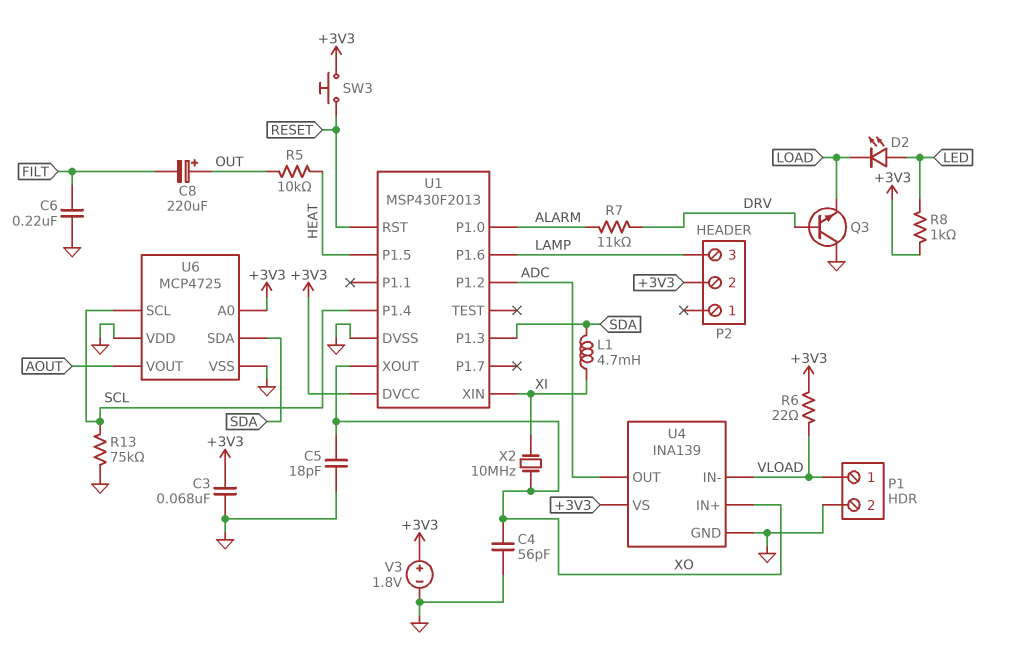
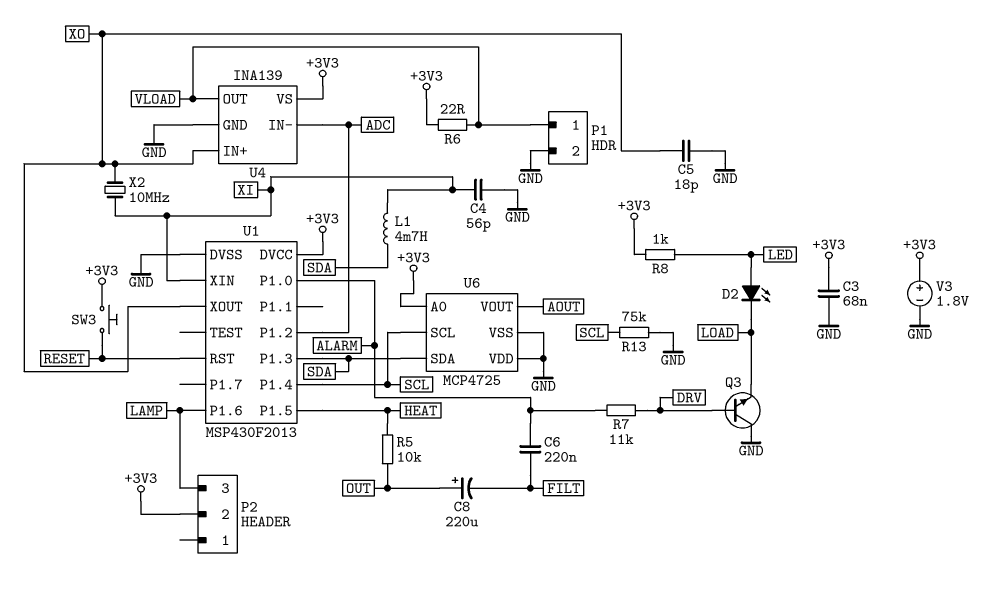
C4: 56pF (GND, XO) -> 56pF (GND, XI)
C6: 220nF (FILT, GND) -> 220nF (ALARM, FILT)
U4 pin IN-: VLOAD -> ADC
U4 pin OUT: ADC -> VLOAD

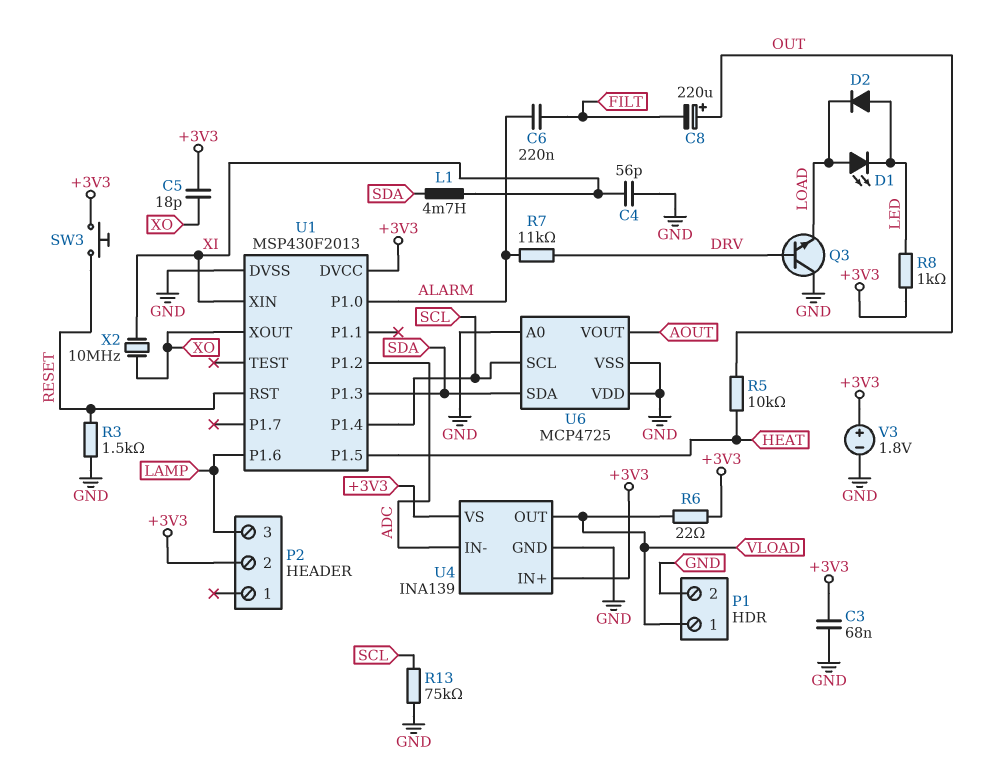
C5: 18pF (GND, XO) -> 18pF (+3V3, XO)
D1: none -> LED (A LOAD, K LED)
D2: LED (A LED, K LOAD) -> diode (A LED, K LOAD)
R3: none -> 1.5k (GND, RESET)
U4 pin IN+: XO -> +3V3
U6 pin A0: +3V3 -> GND

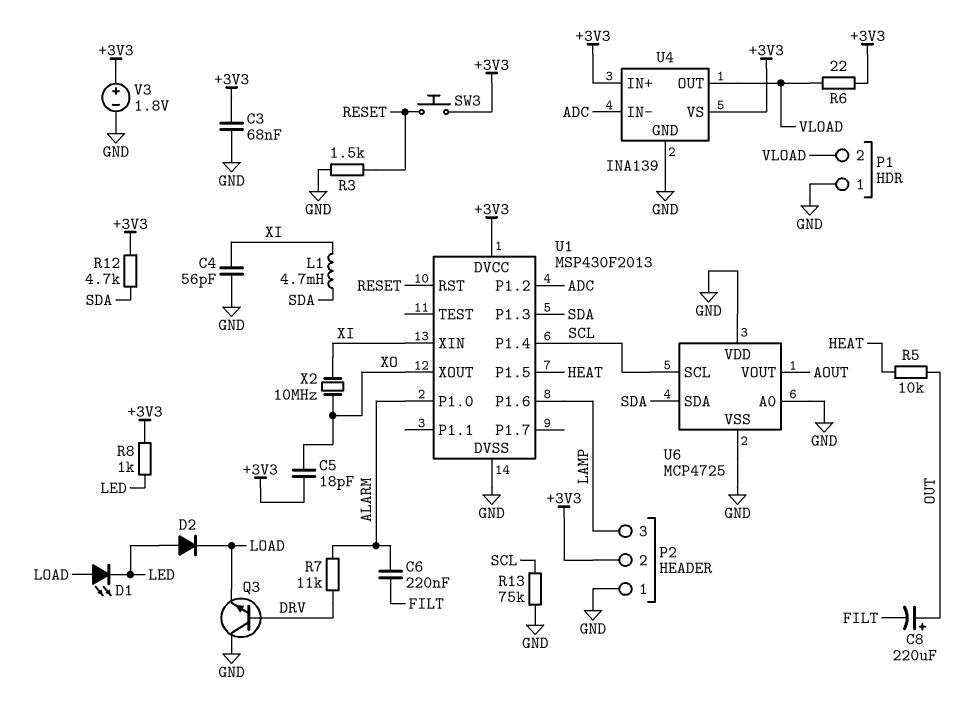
P1 pin 1: VLOAD -> GND
P1 pin 2: GND -> VLOAD
P2 pin 1: none -> GND
R12: none -> 4.7k (+3V3, SDA)

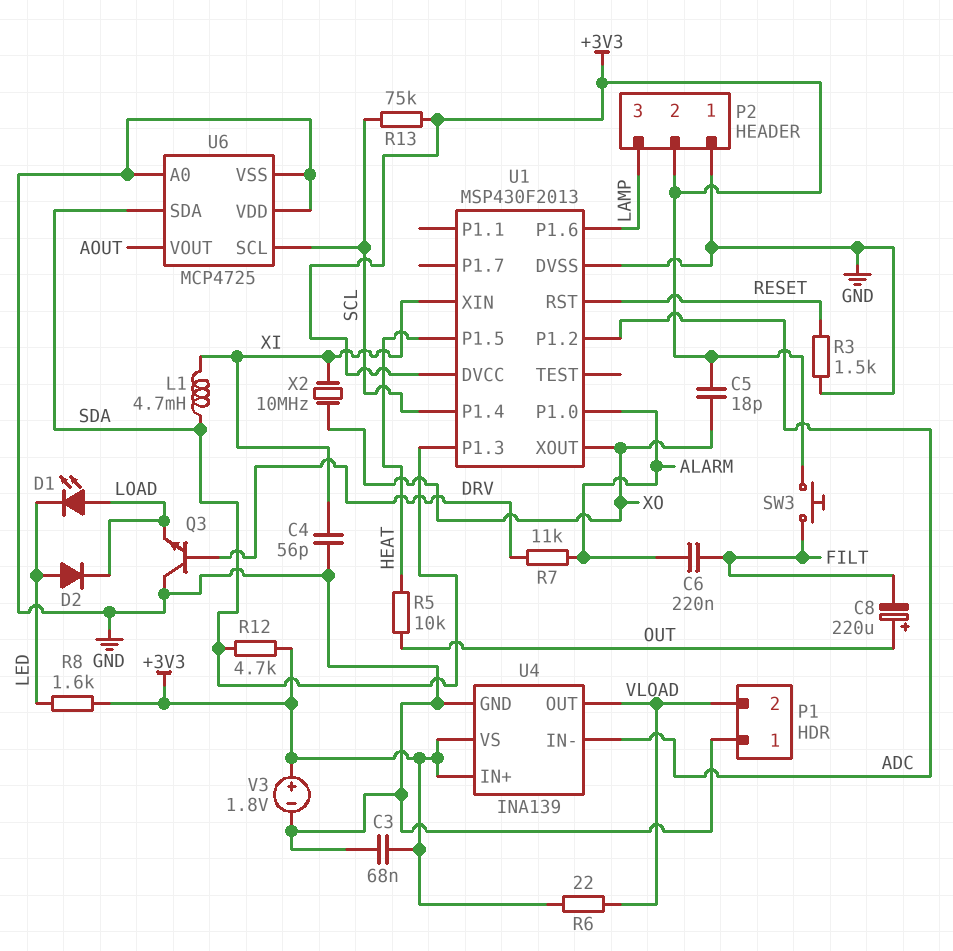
R8: 1k (+3V3, LED) -> 1.6k (+3V3, LED)
R13: 75k (GND, SCL) -> 75k (+3V3, SCL)
SW3: button (+3V3, RESET) -> button (+3V3, FILT)

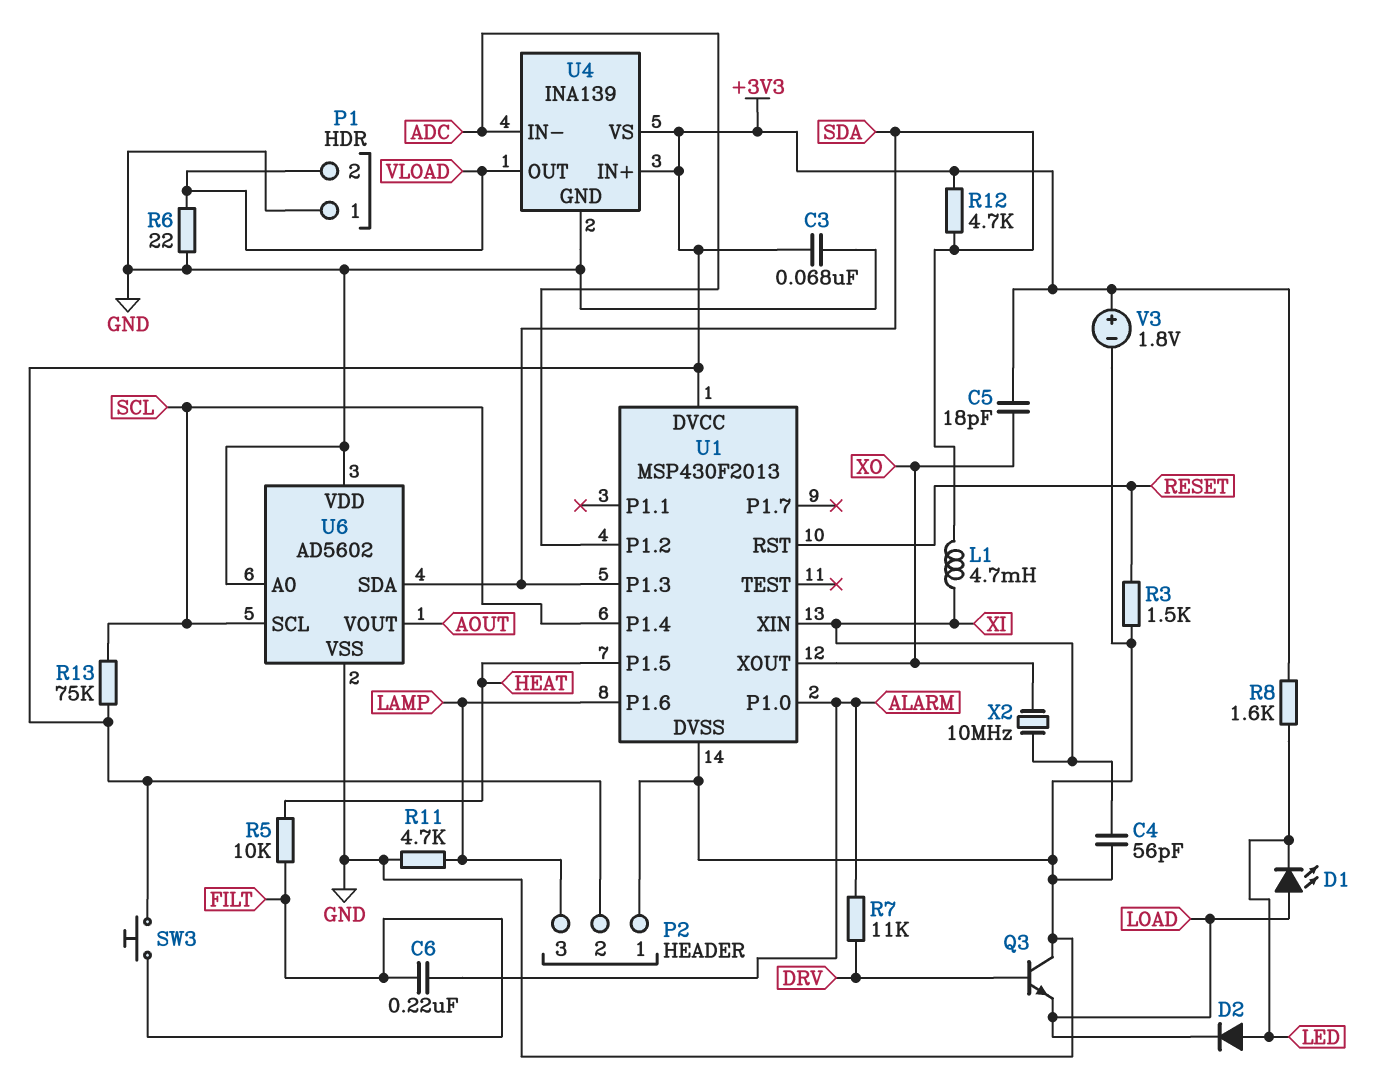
C8: 220uF (plus OUT, minus FILT) -> none
R5: 10k (HEAT, OUT) -> 10k (FILT, HEAT)
R6: 22 (+3V3, VLOAD) -> 22 (GND, VLOAD)
R11: none -> 4.7k (GND, LAMP)
U6: MCP4725 -> AD5602

